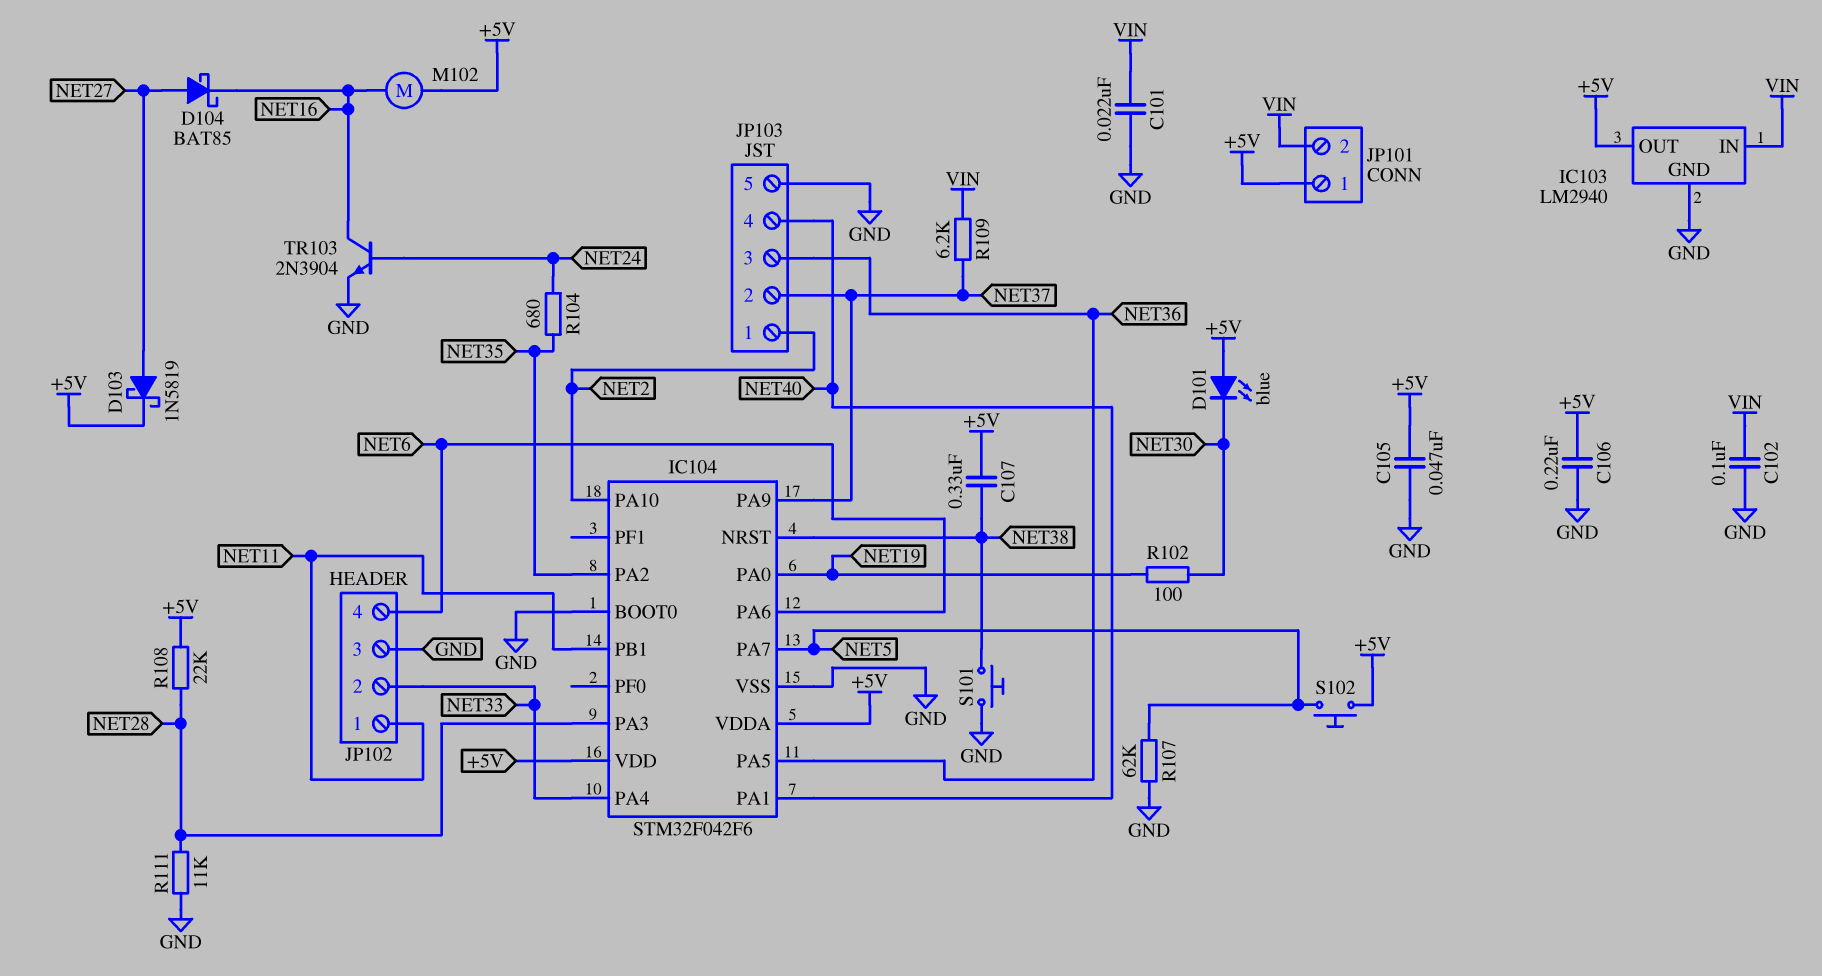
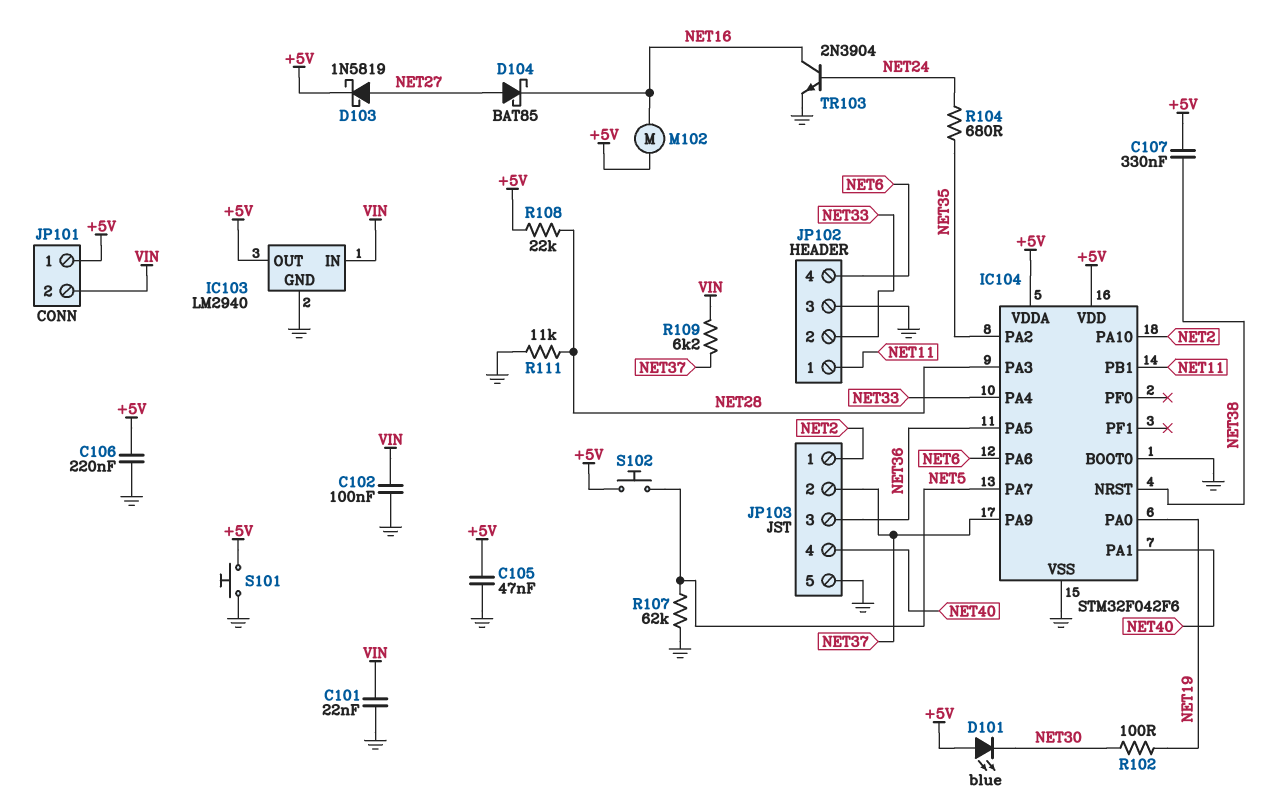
S101: button (GND, NET38) -> button (+5V, GND)

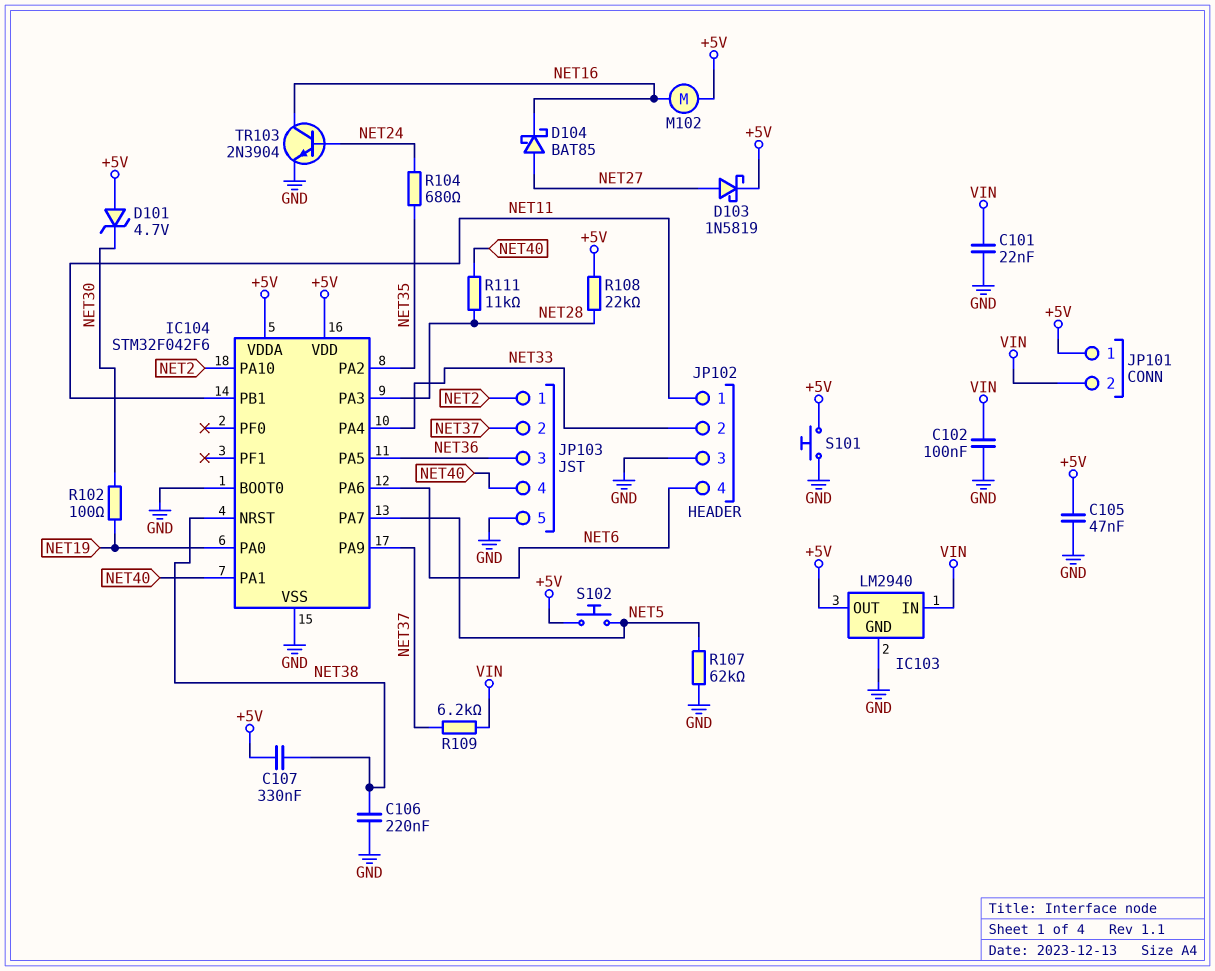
C106: 220nF (+5V, GND) -> 220nF (GND, NET38)
D101: LED blue (A +5V, K NET30) -> zener 4.7V (A +5V, K NET30)
R111: 11k (GND, NET28) -> 11k (NET28, NET40)

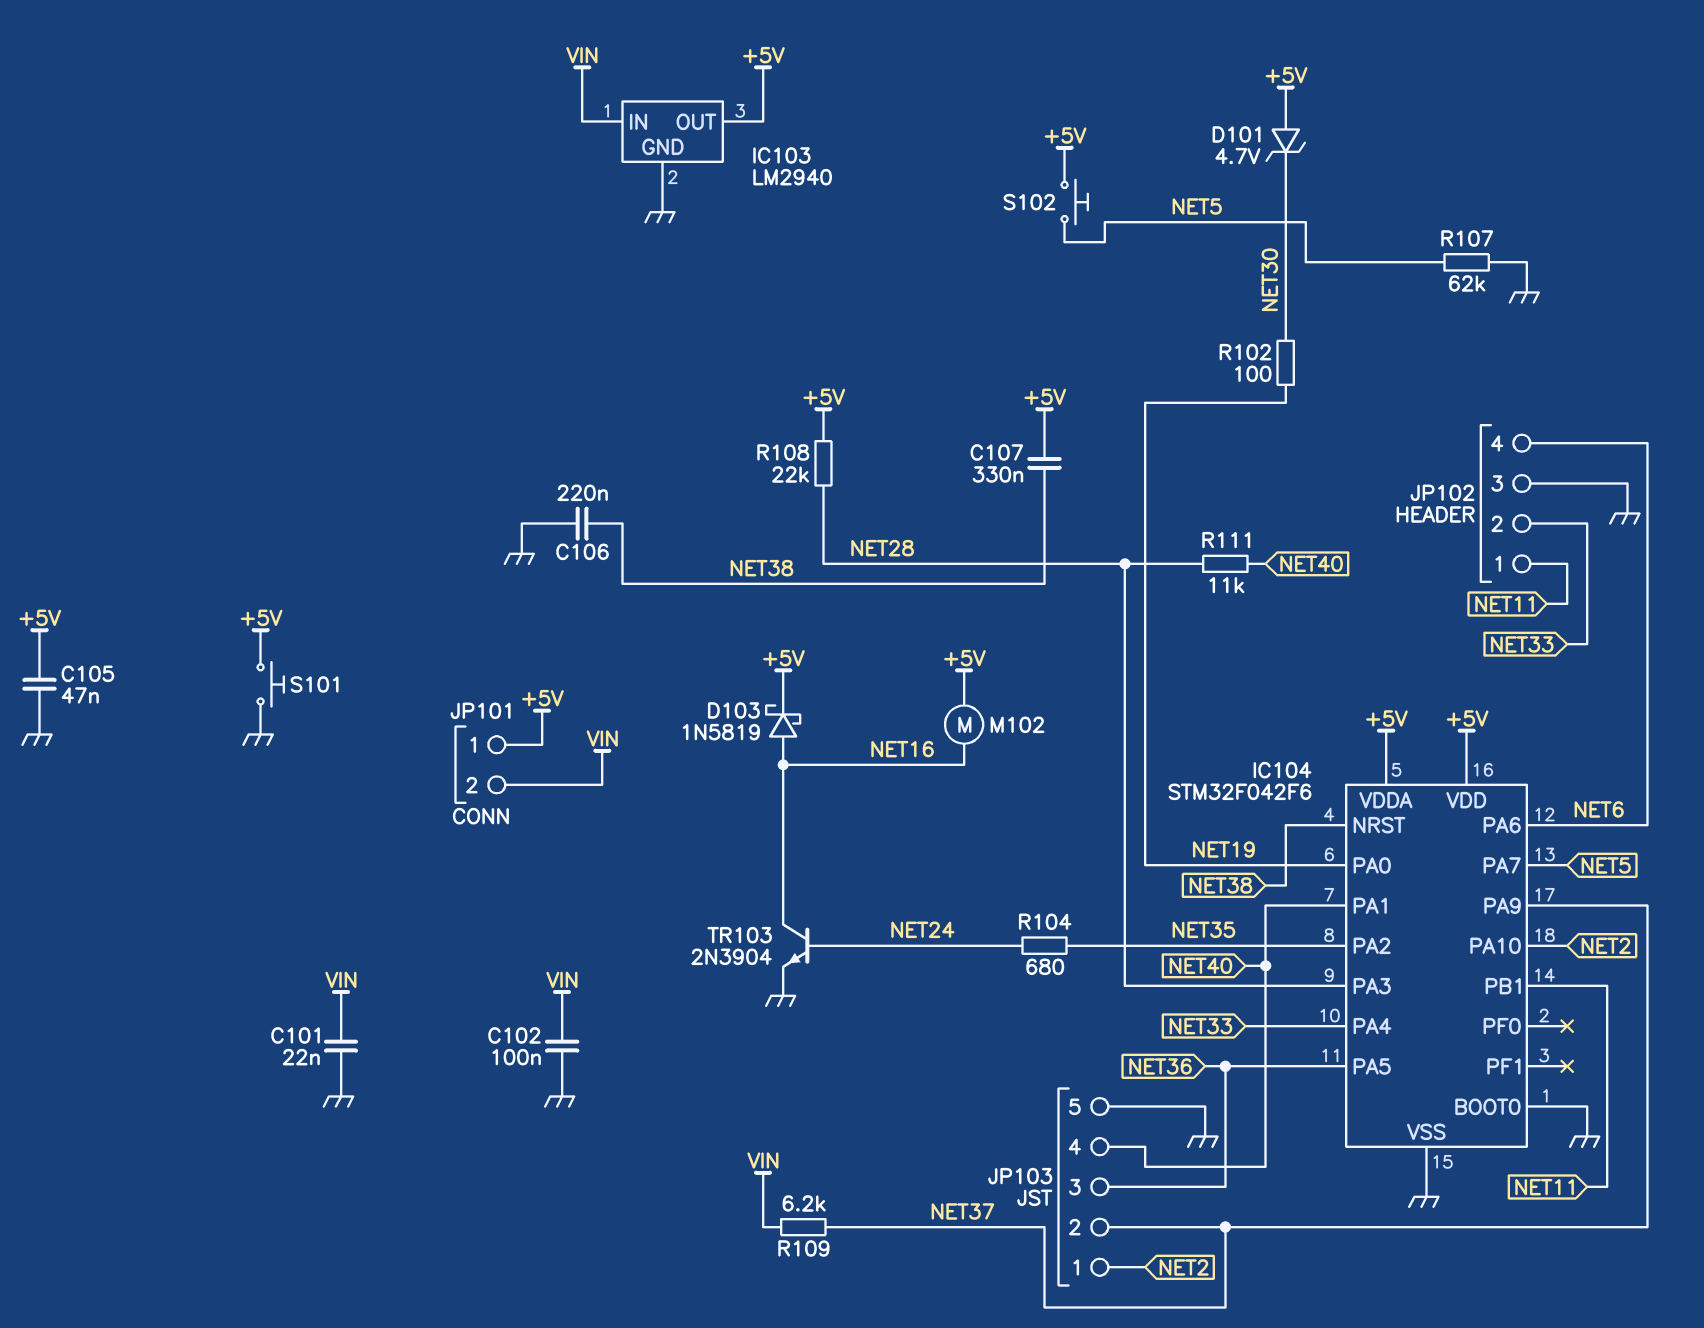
D103: schottky 1N5819 (A NET27, K +5V) -> schottky 1N5819 (A NET16, K +5V)
D104: schottky BAT85 (A NET27, K NET16) -> none

